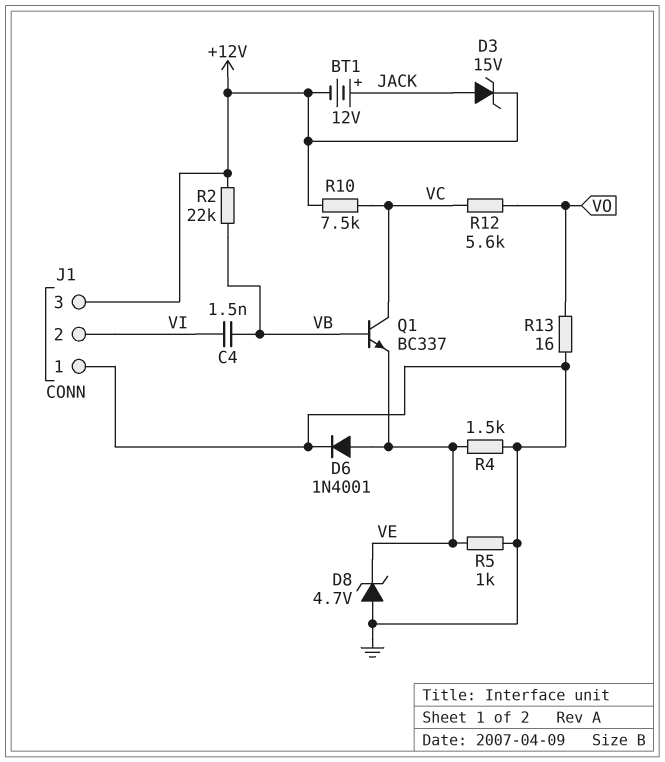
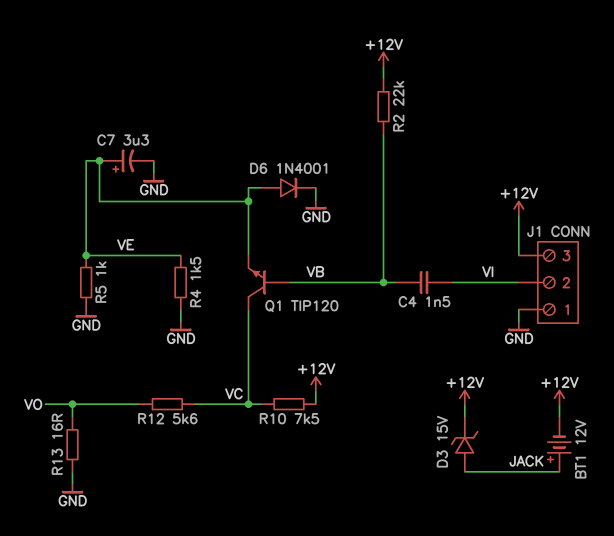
C7: none -> 3.3uF (plus VE, minus GND)
D8: zener 4.7V (A GND, K VE) -> none
Q1: NPN BC337 (B VB, C VC, E VE) -> NPN TIP120 (B VB, C VC, E VE)

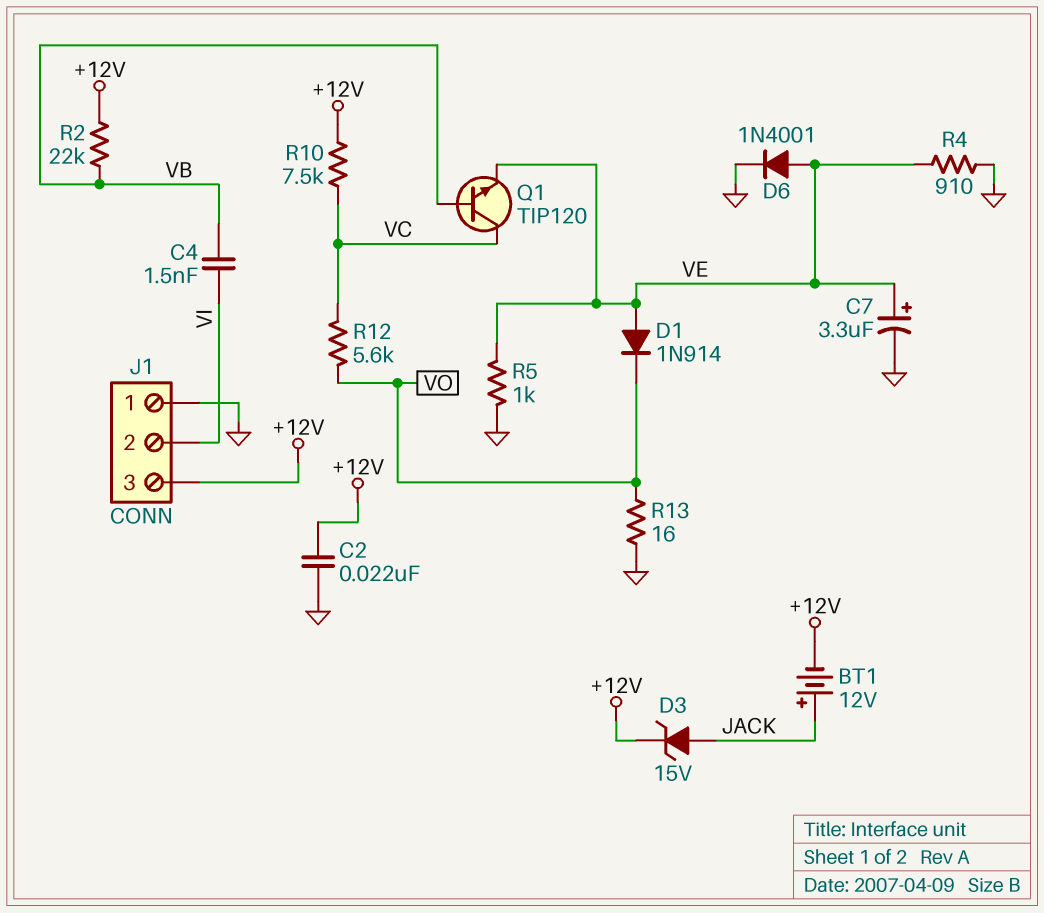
C2: none -> 22nF (+12V, GND)
D1: none -> diode 1N914 (A VE, K VO)
R4: 1.5k (GND, VE) -> 910 (GND, VE)

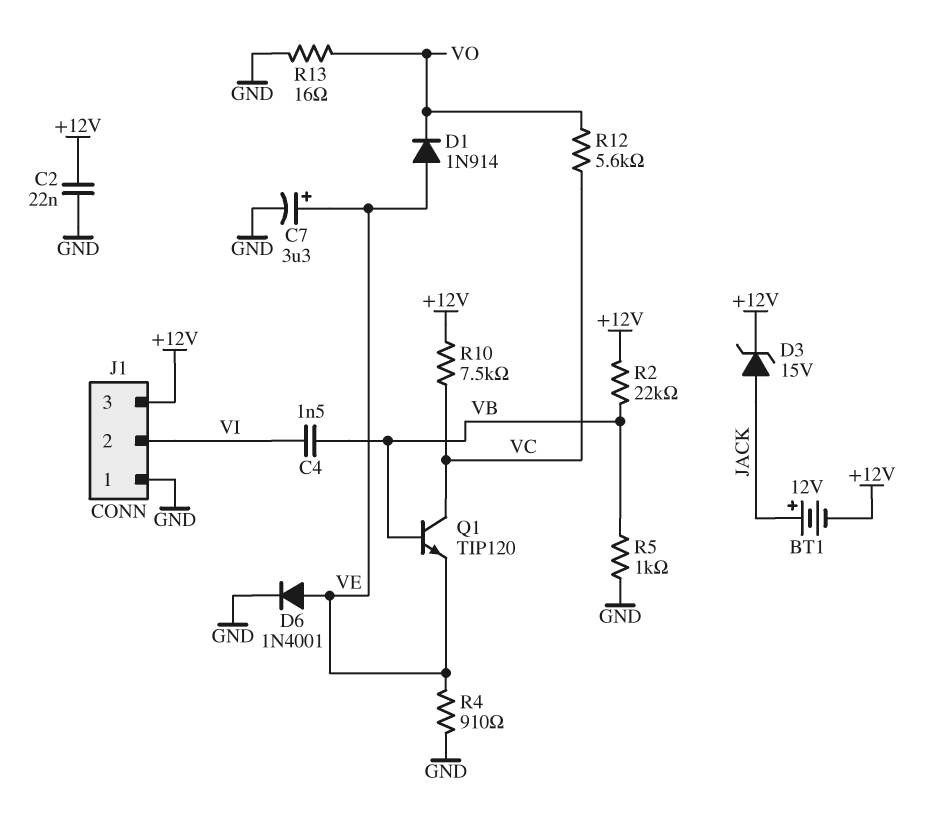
R5: 1k (GND, VE) -> 1k (GND, VB)

